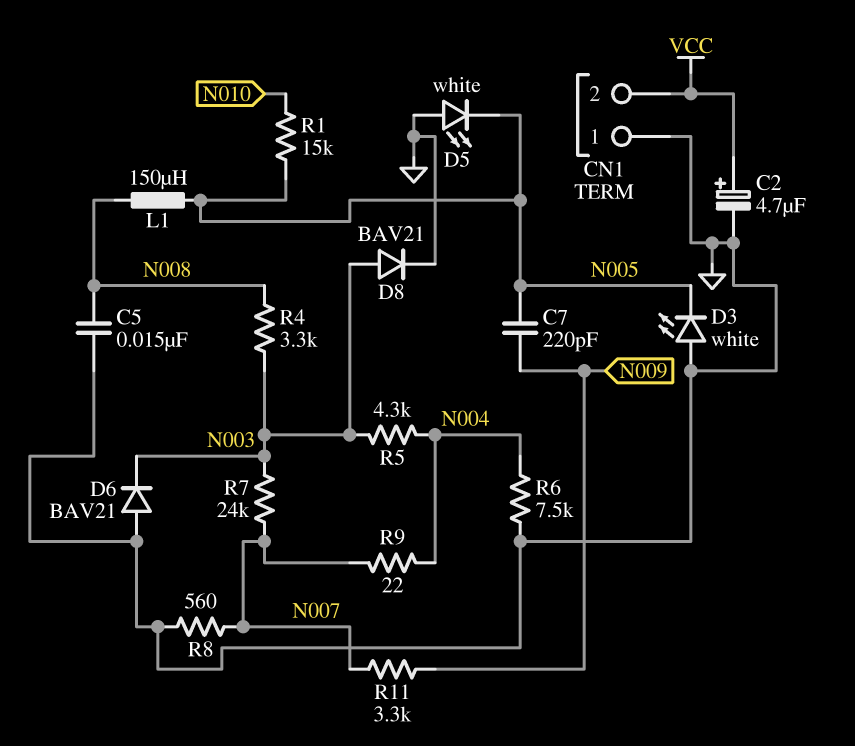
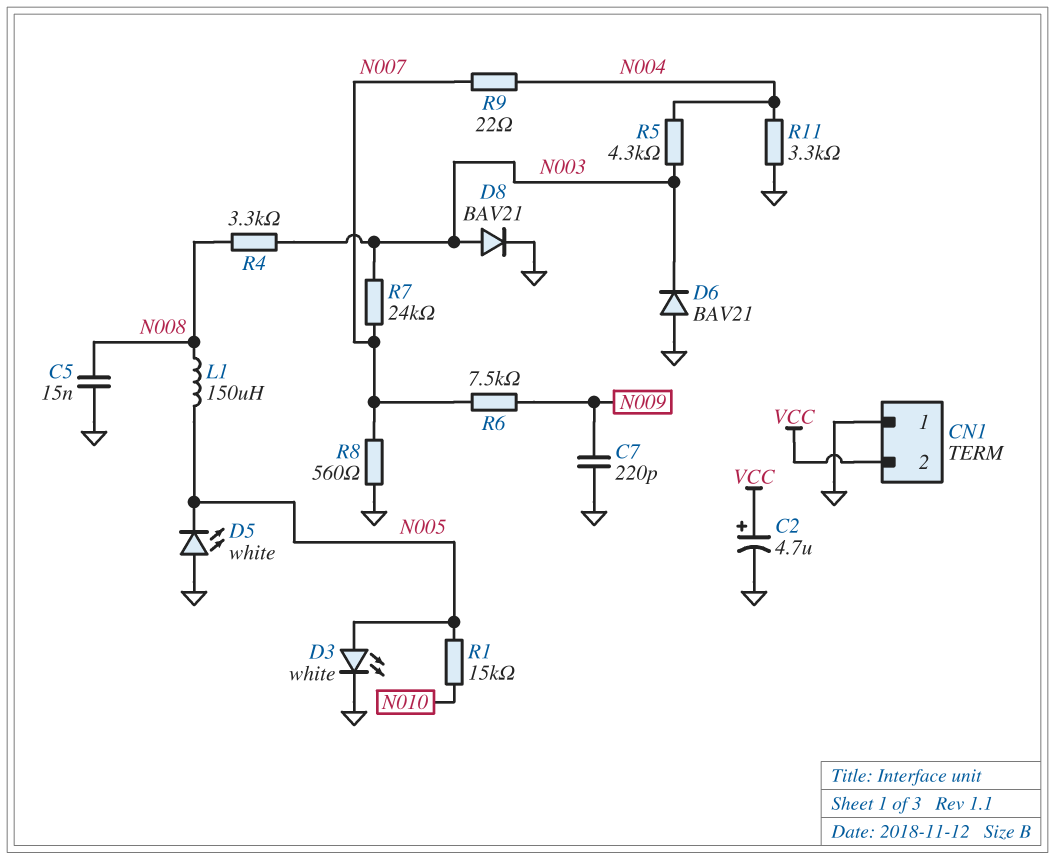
C7: 220pF (N005, N009) -> 220pF (GND, N009)
D3: LED white (A GND, K N005) -> LED white (A N005, K GND)
R6: 7.5k (GND, N004) -> 7.5k (N007, N009)
R11: 3.3k (N007, N009) -> 3.3k (GND, N004)

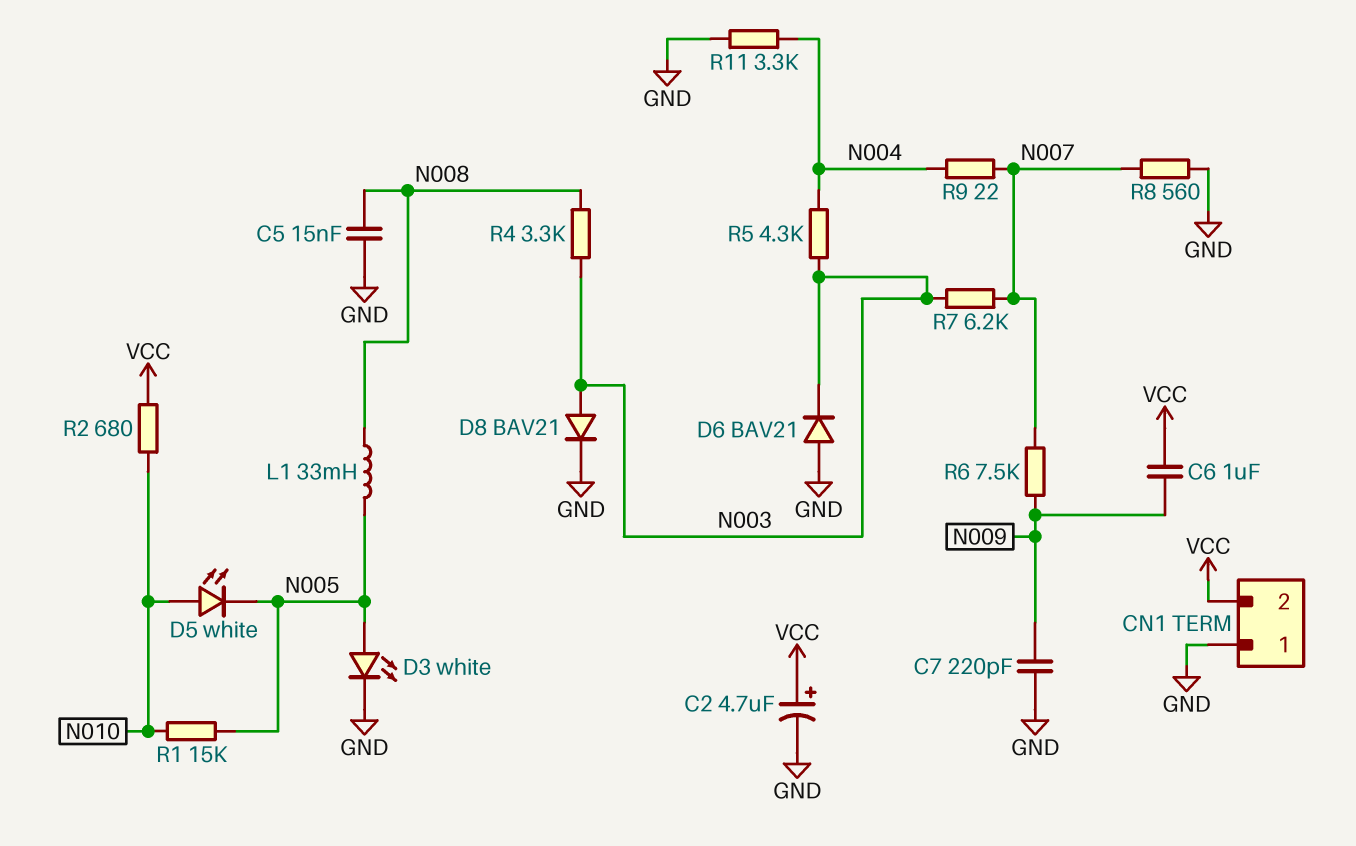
C6: none -> 1uF (N009, VCC)
D5: LED white (A GND, K N005) -> LED white (A N010, K N005)
L1: 150uH (N005, N008) -> 33mH (N005, N008)
R2: none -> 680 (N010, VCC)
R7: 24k (N003, N007) -> 6.2k (N003, N007)

